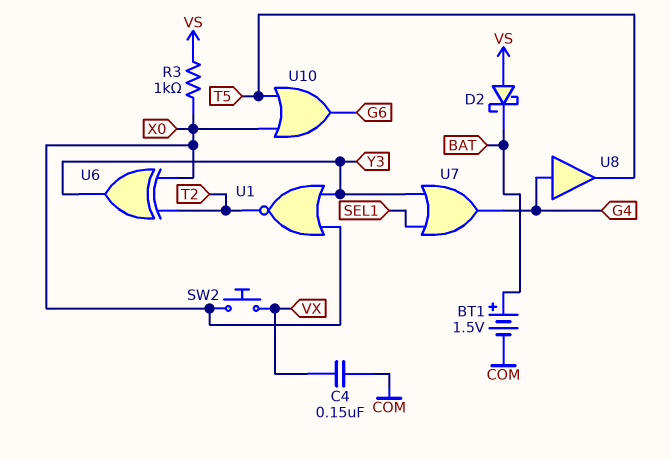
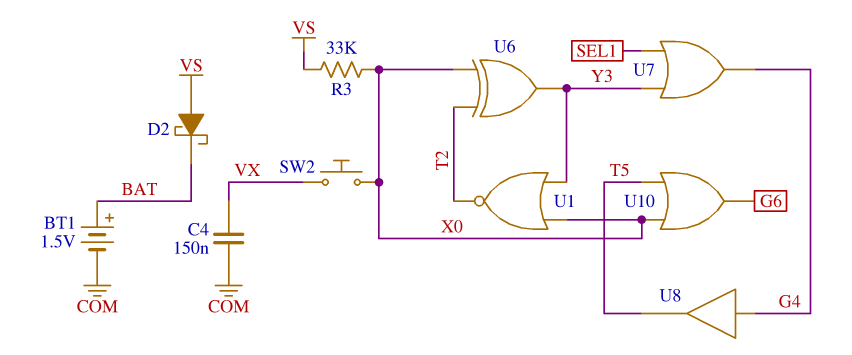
R3: 1k (VS, X0) -> 33k (VS, X0)

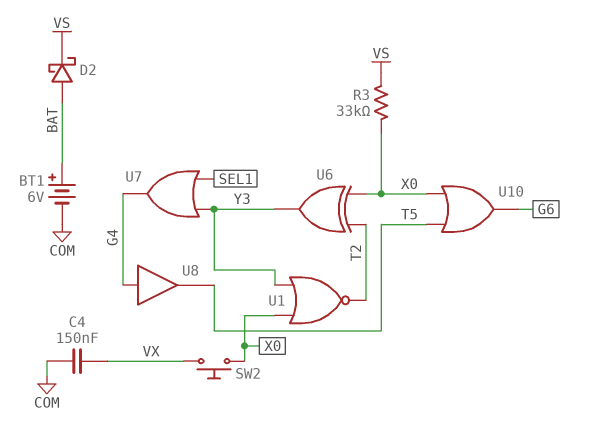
BT1: 1.5V (plus BAT, minus COM) -> 6V (plus BAT, minus COM)
D2: schottky (A VS, K BAT) -> schottky (A BAT, K VS)

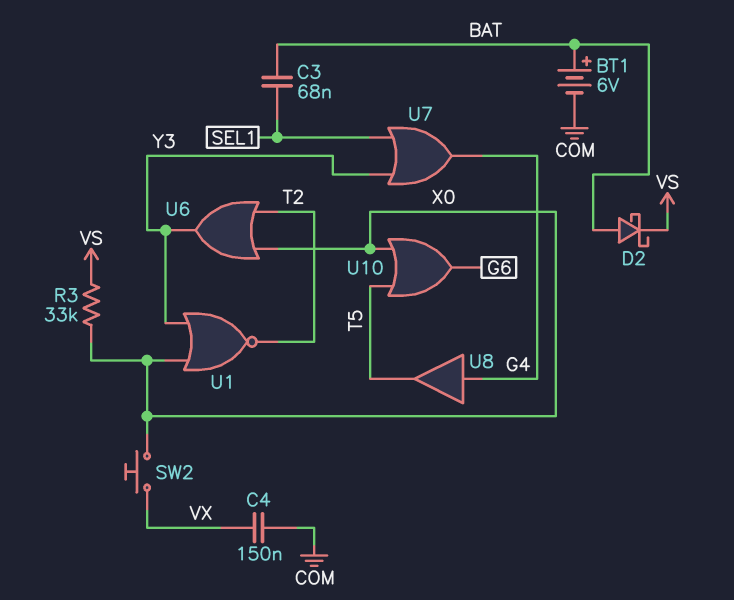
C3: none -> 68nF (BAT, SEL1)
U6: XOR (in T2, in X0, out Y3) -> OR (in T2, in X0, out Y3)

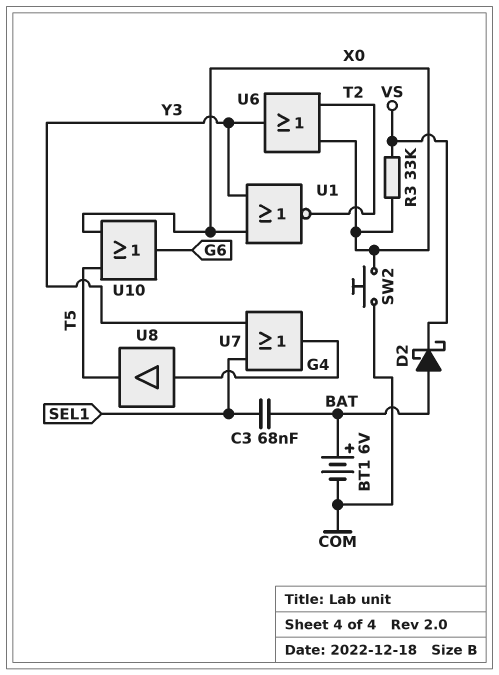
C4: 150nF (COM, VX) -> none
SW2: button (VX, X0) -> button (COM, X0)

